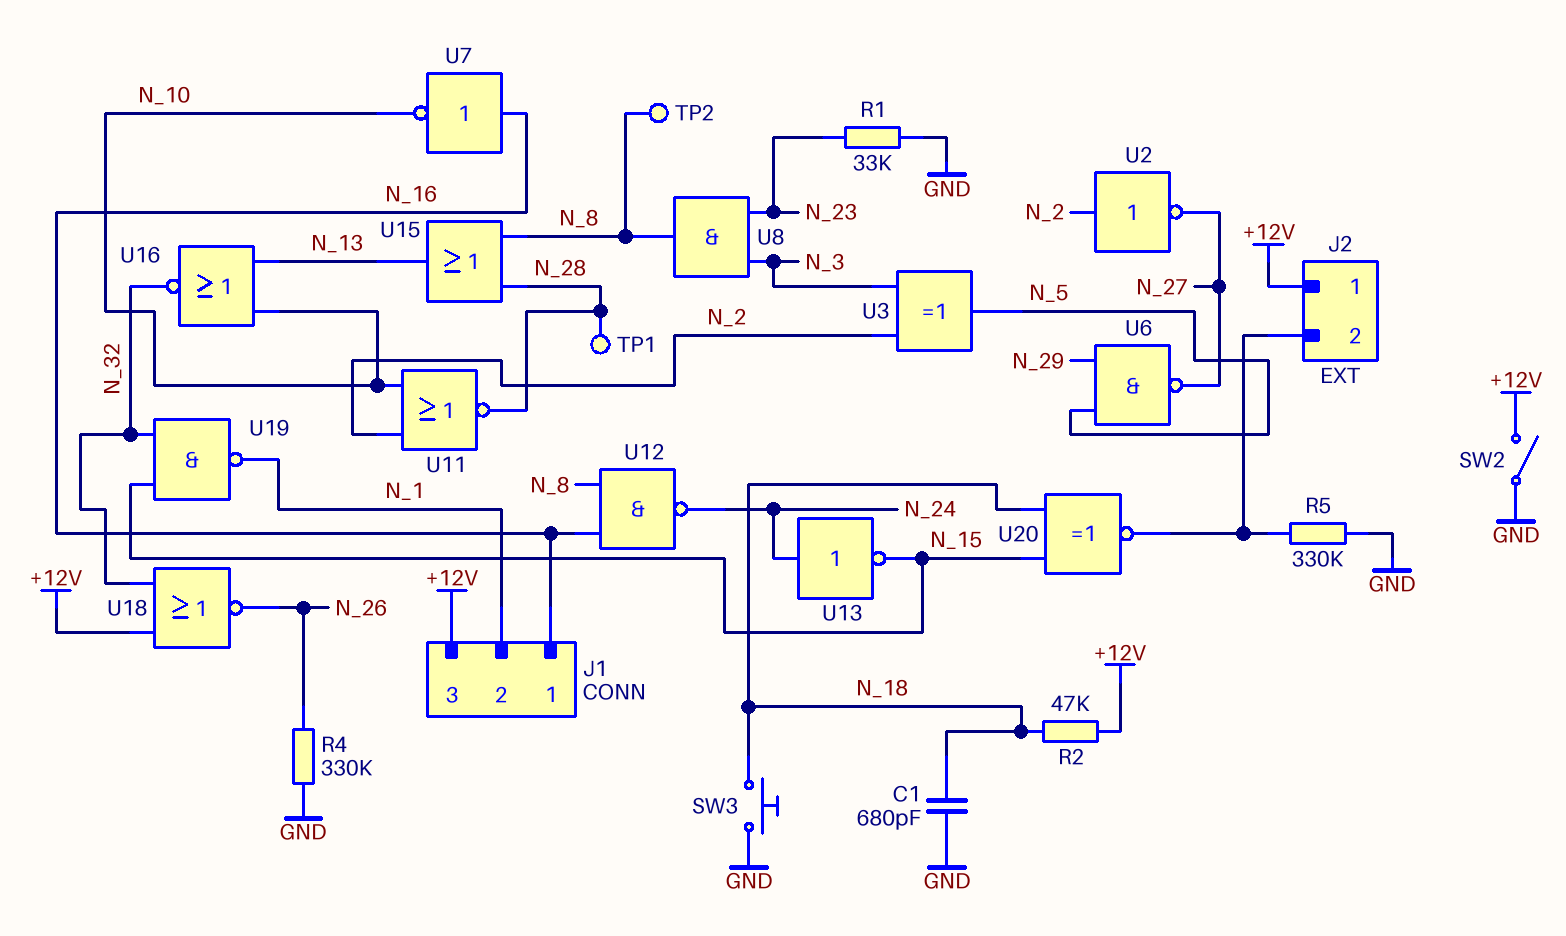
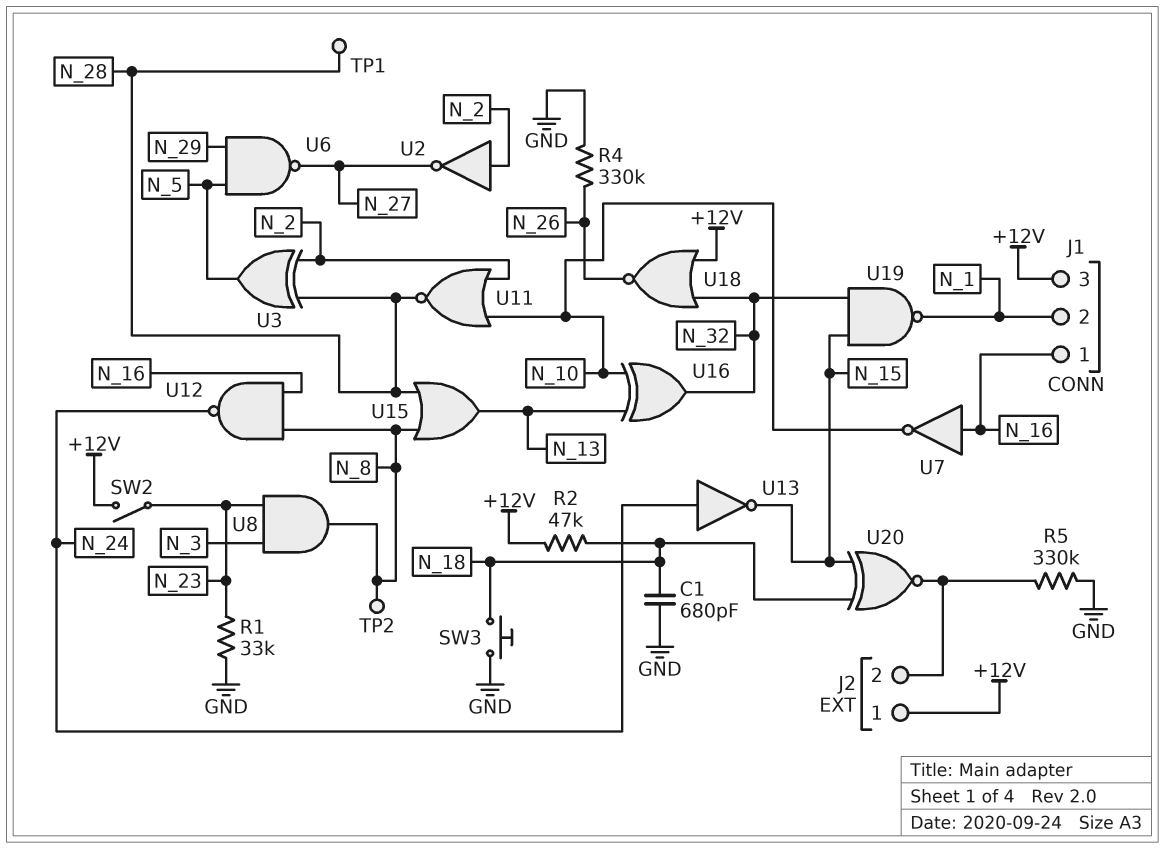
SW2: switch (+12V, GND) -> switch (+12V, N_23)
U3: XOR (in N_2, in N_3, out N_5) -> XOR (in N_2, in N_28, out N_5)
U16: NOR (in N_10, in N_13, out N_32) -> XOR (in N_10, in N_13, out N_32)

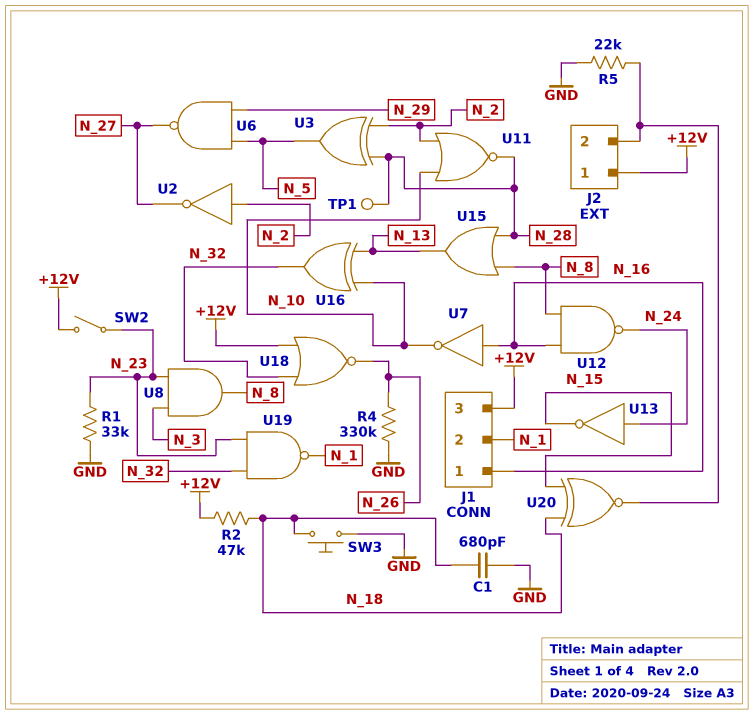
R5: 330k (GND, J2/2) -> 22k (GND, J2/2)
TP2: test point (N_8) -> none
U19: NAND (in N_15, in N_32, out N_1) -> NAND (in N_23, in N_32, out N_1)

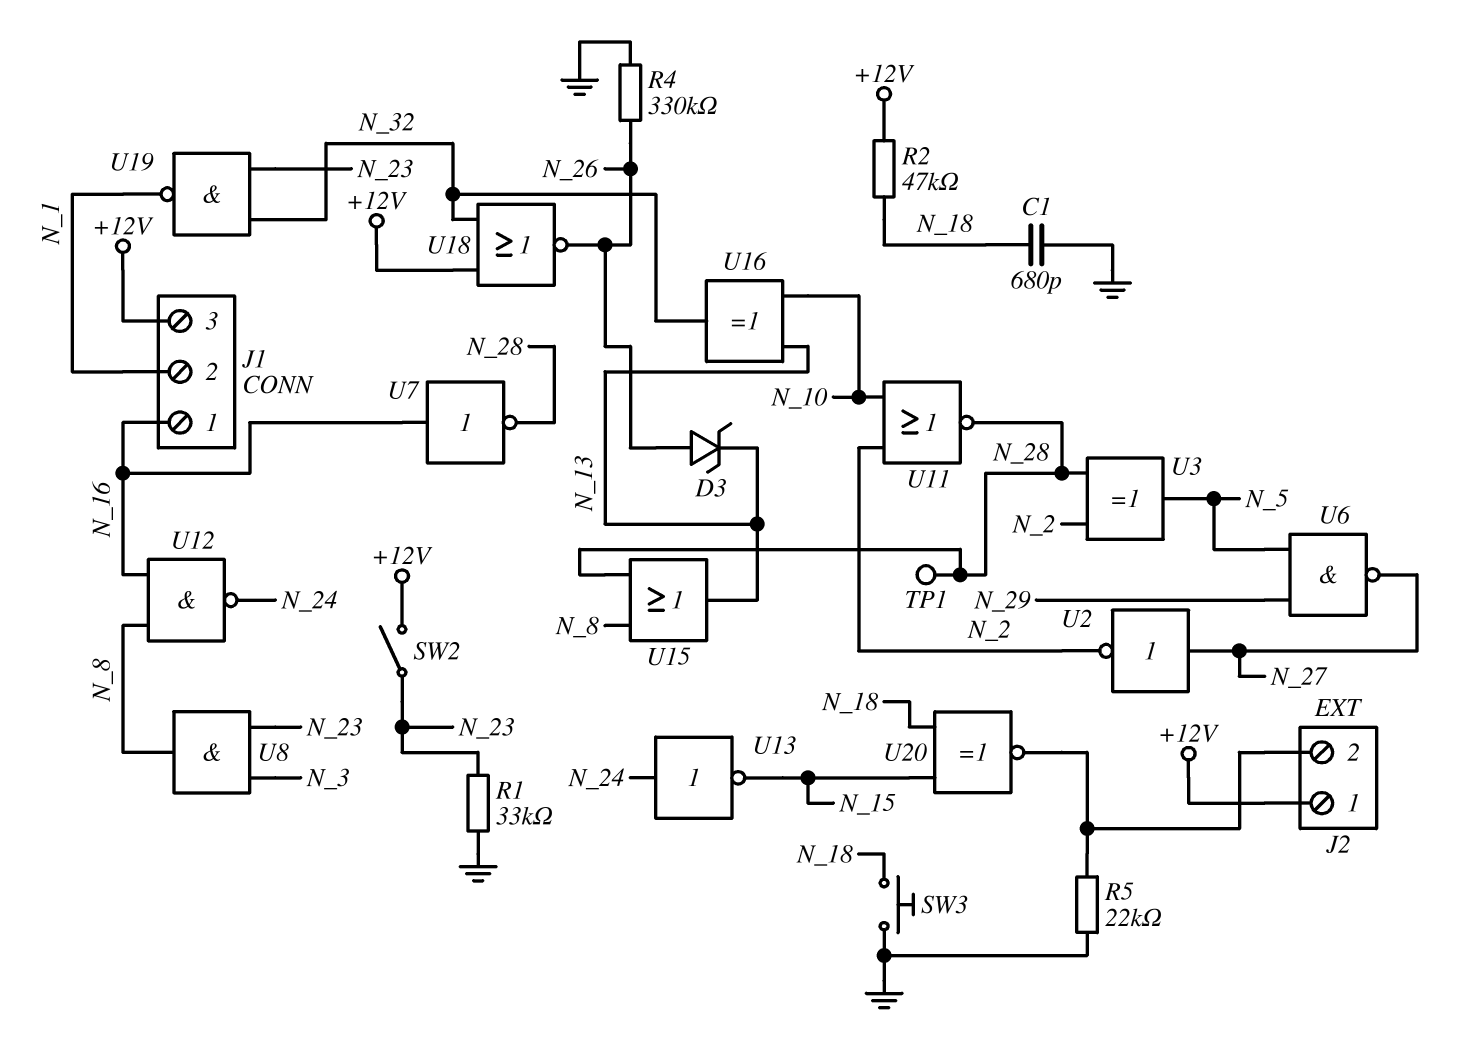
D3: none -> zener (A N_26, K N_13)
U2: NOT (in N_2, out N_27) -> NOT (in N_27, out N_2)
U7: NOT (in N_16, out N_10) -> NOT (in N_16, out N_28)

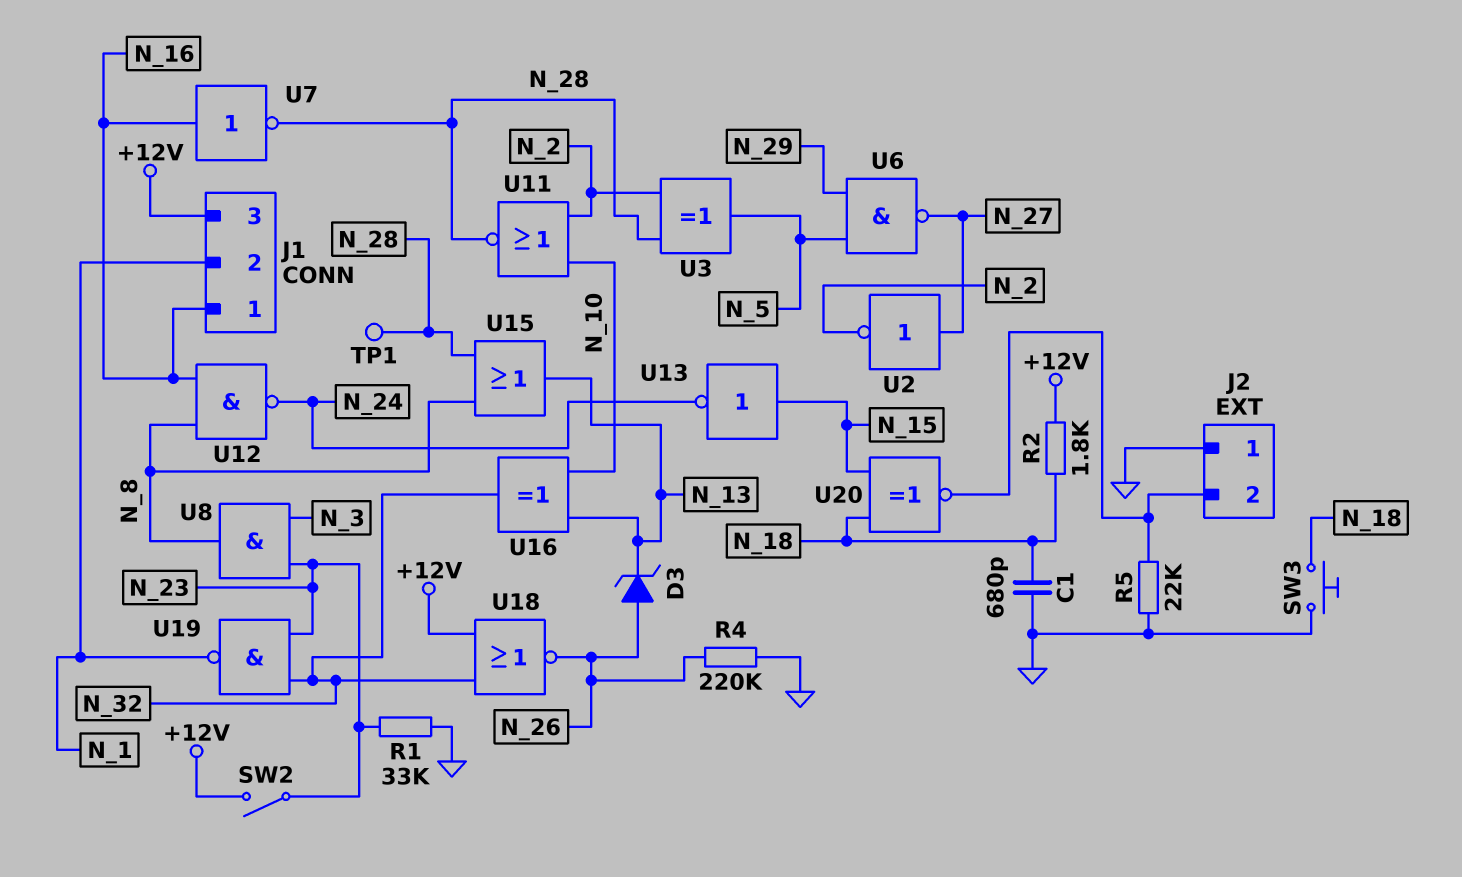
J2 pin 1: +12V -> GND
R2: 47k (+12V, N_18) -> 1.8k (+12V, N_18)
R4: 330k (GND, N_26) -> 220k (GND, N_26)
U13: NOT (in N_24, out N_15) -> NOT (in N_15, out N_24)

